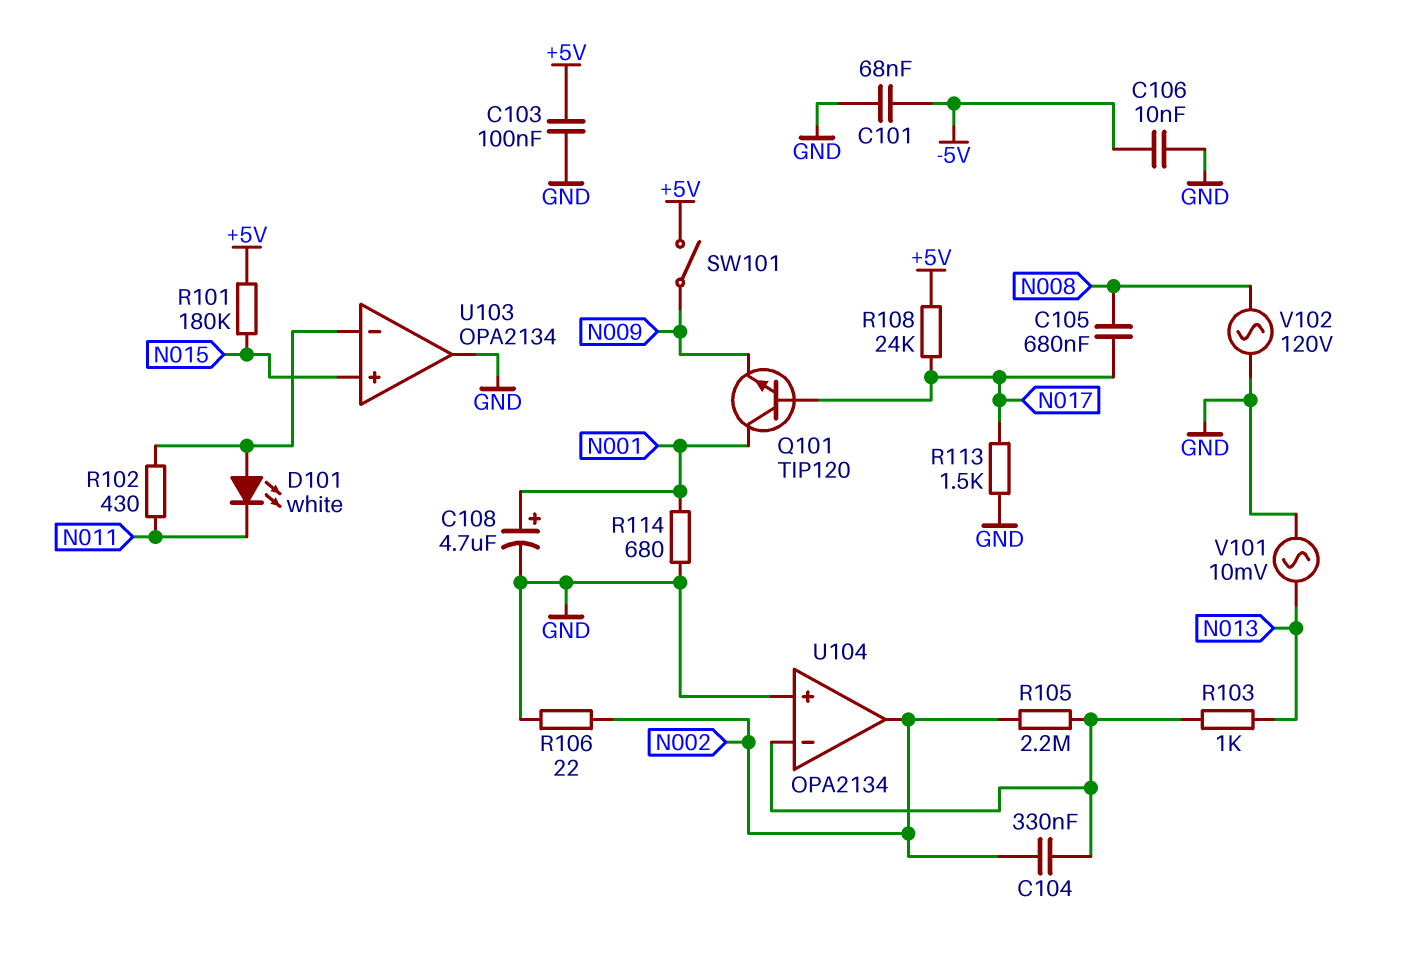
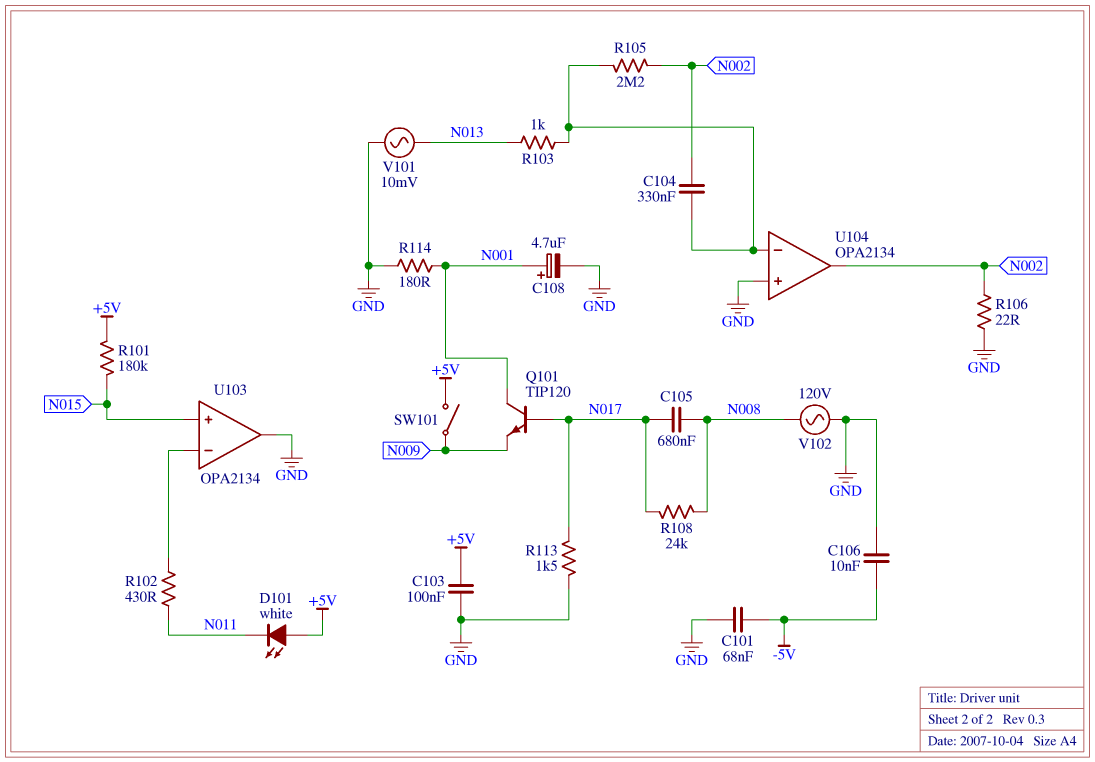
D101: LED white (A U103/in-, K N011) -> LED white (A +5V, K N011)
R108: 24k (+5V, N017) -> 24k (N008, N017)
R114: 680 (GND, N001) -> 180 (GND, N001)

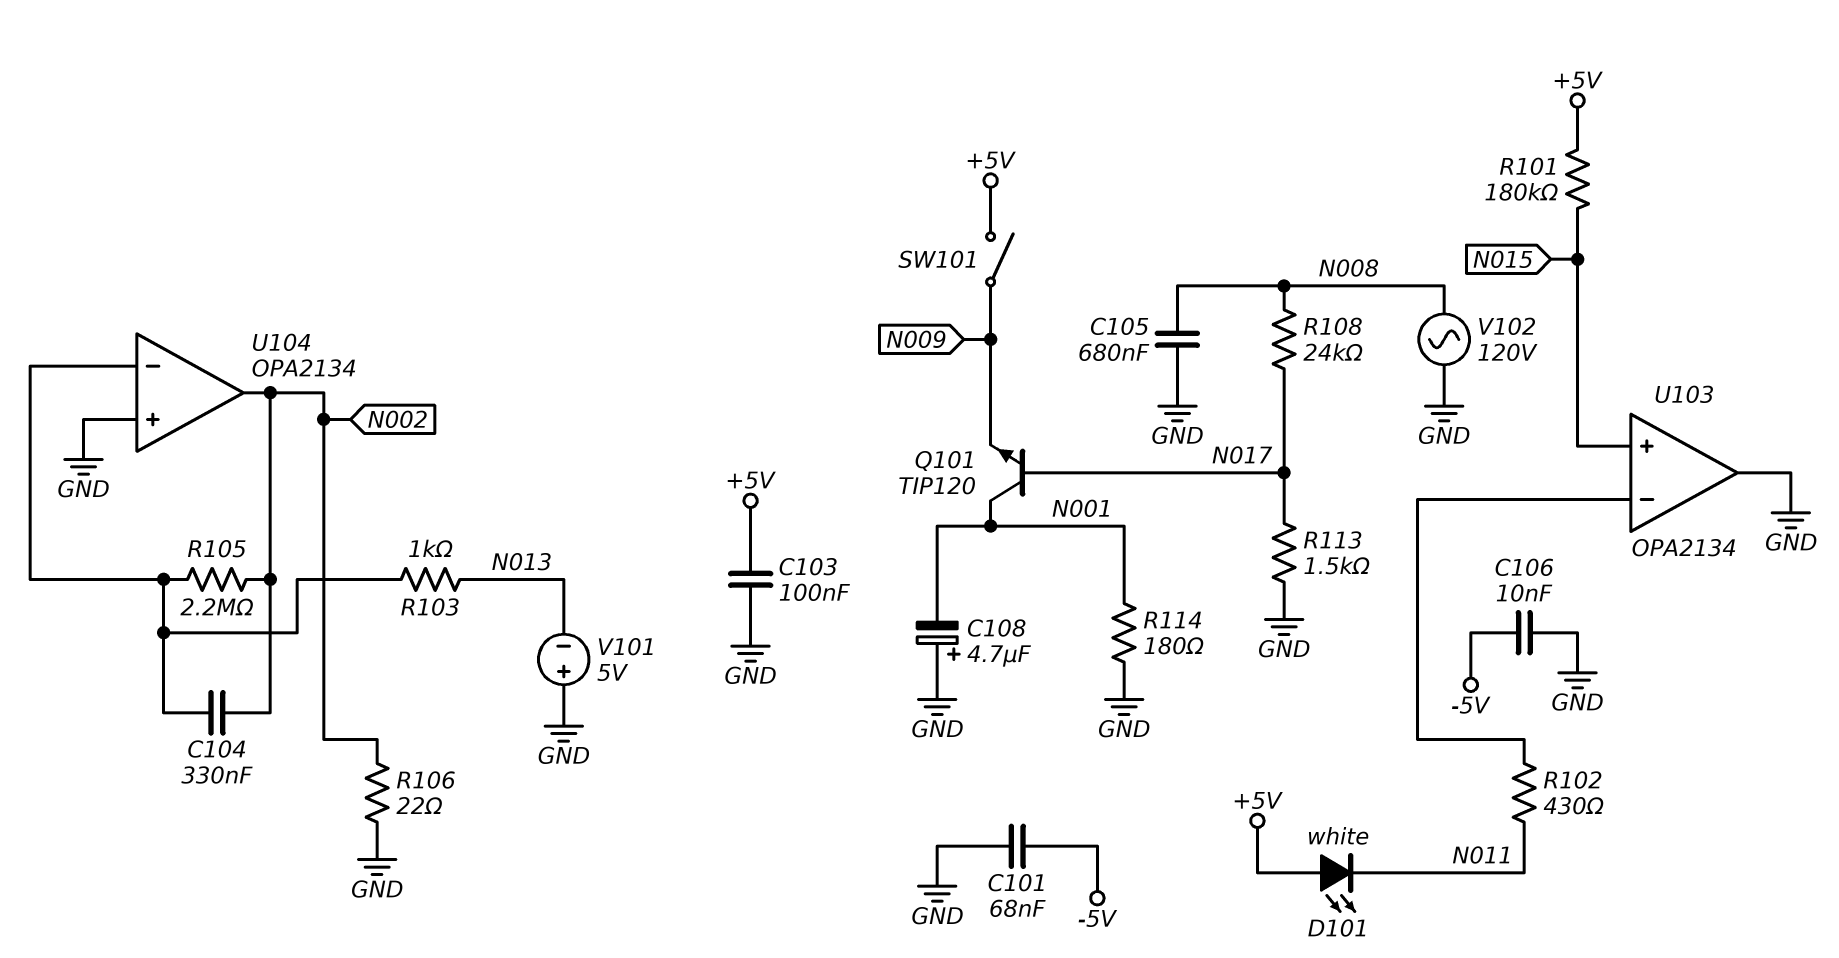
C105: 680nF (N008, N017) -> 680nF (GND, N008)
C108: 4.7uF (plus N001, minus GND) -> 4.7uF (plus GND, minus N001)
V101: AC 10mV (GND, N013) -> 5V (plus GND, minus N013)

